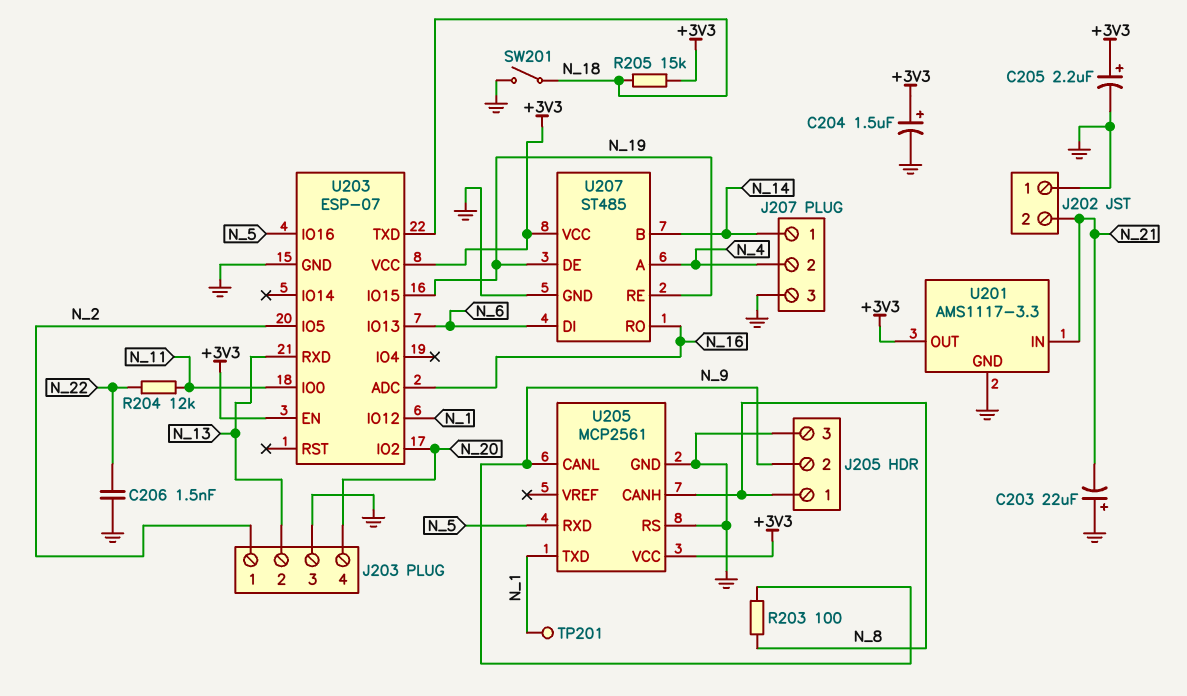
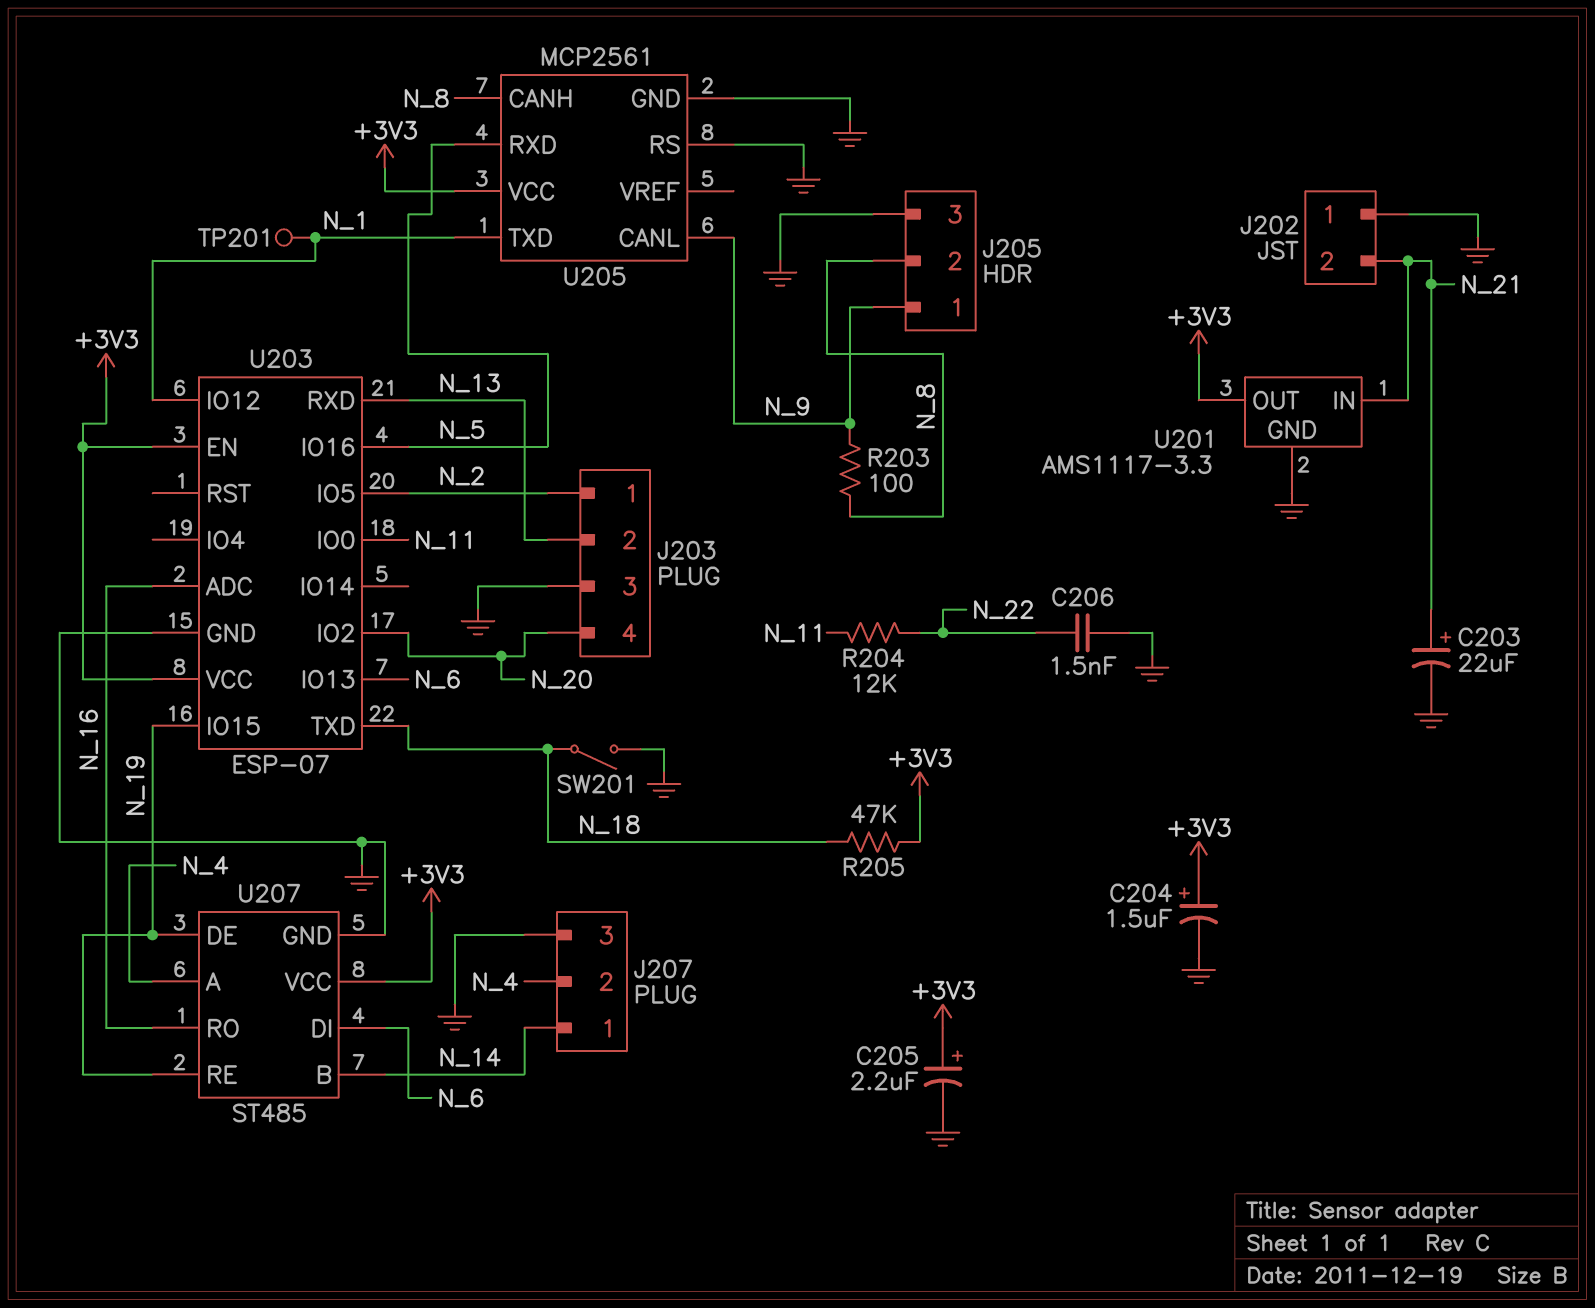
C203: 22uF (plus GND, minus N_21) -> 22uF (plus N_21, minus GND)
J205 pin 1: N_8 -> N_9
J205 pin 2: N_9 -> N_8
R205: 15k (+3V3, N_18) -> 47k (+3V3, N_18)

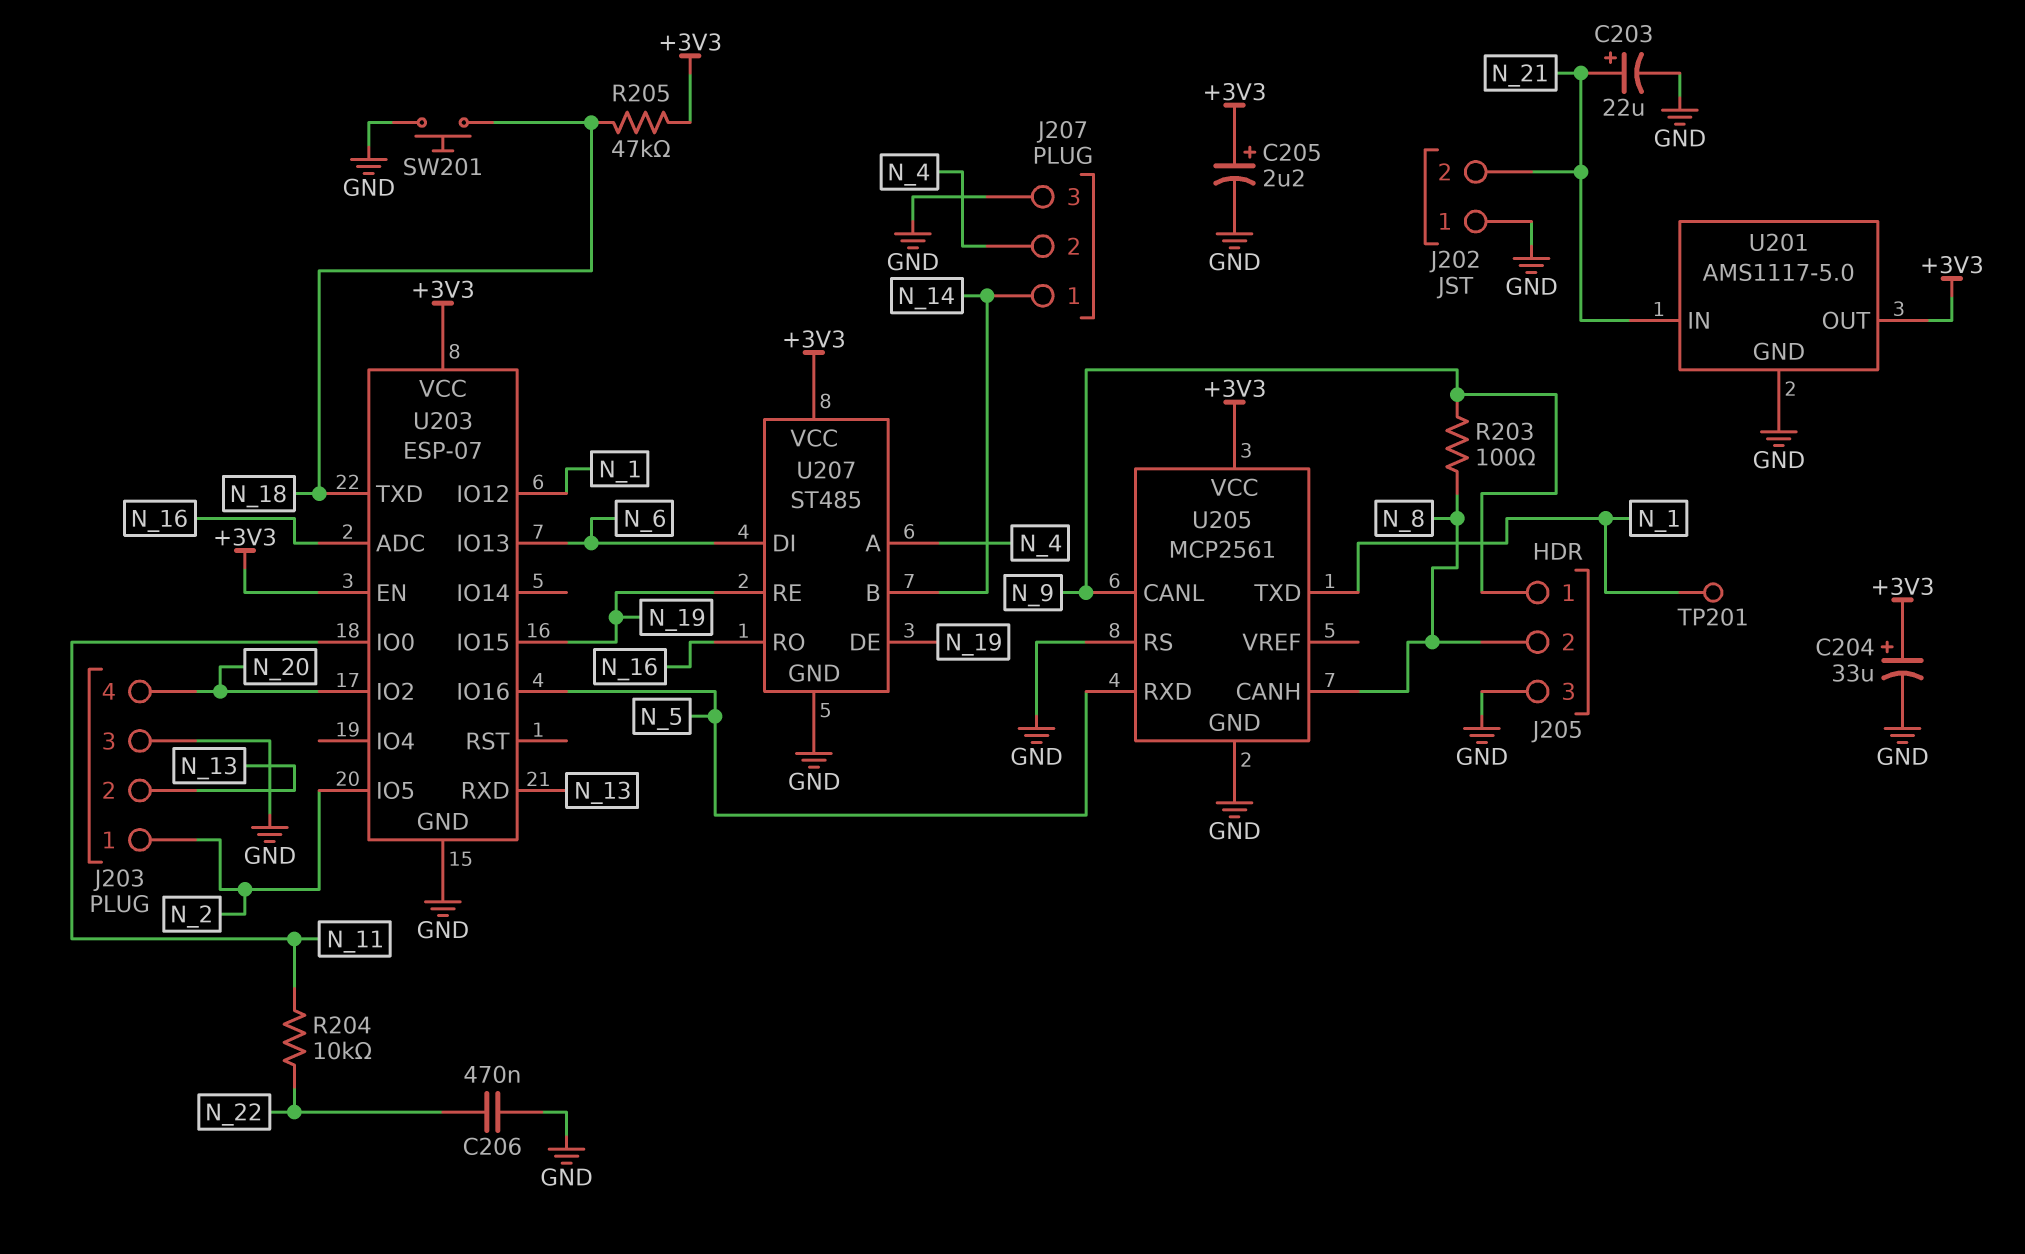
C204: 1.5uF (plus +3V3, minus GND) -> 33uF (plus +3V3, minus GND)
C206: 1.5nF (GND, N_22) -> 470nF (GND, N_22)
R204: 12k (N_11, N_22) -> 10k (N_11, N_22)
SW201: switch (GND, N_18) -> button (GND, N_18)
U201: AMS1117-3.3 -> AMS1117-5.0

